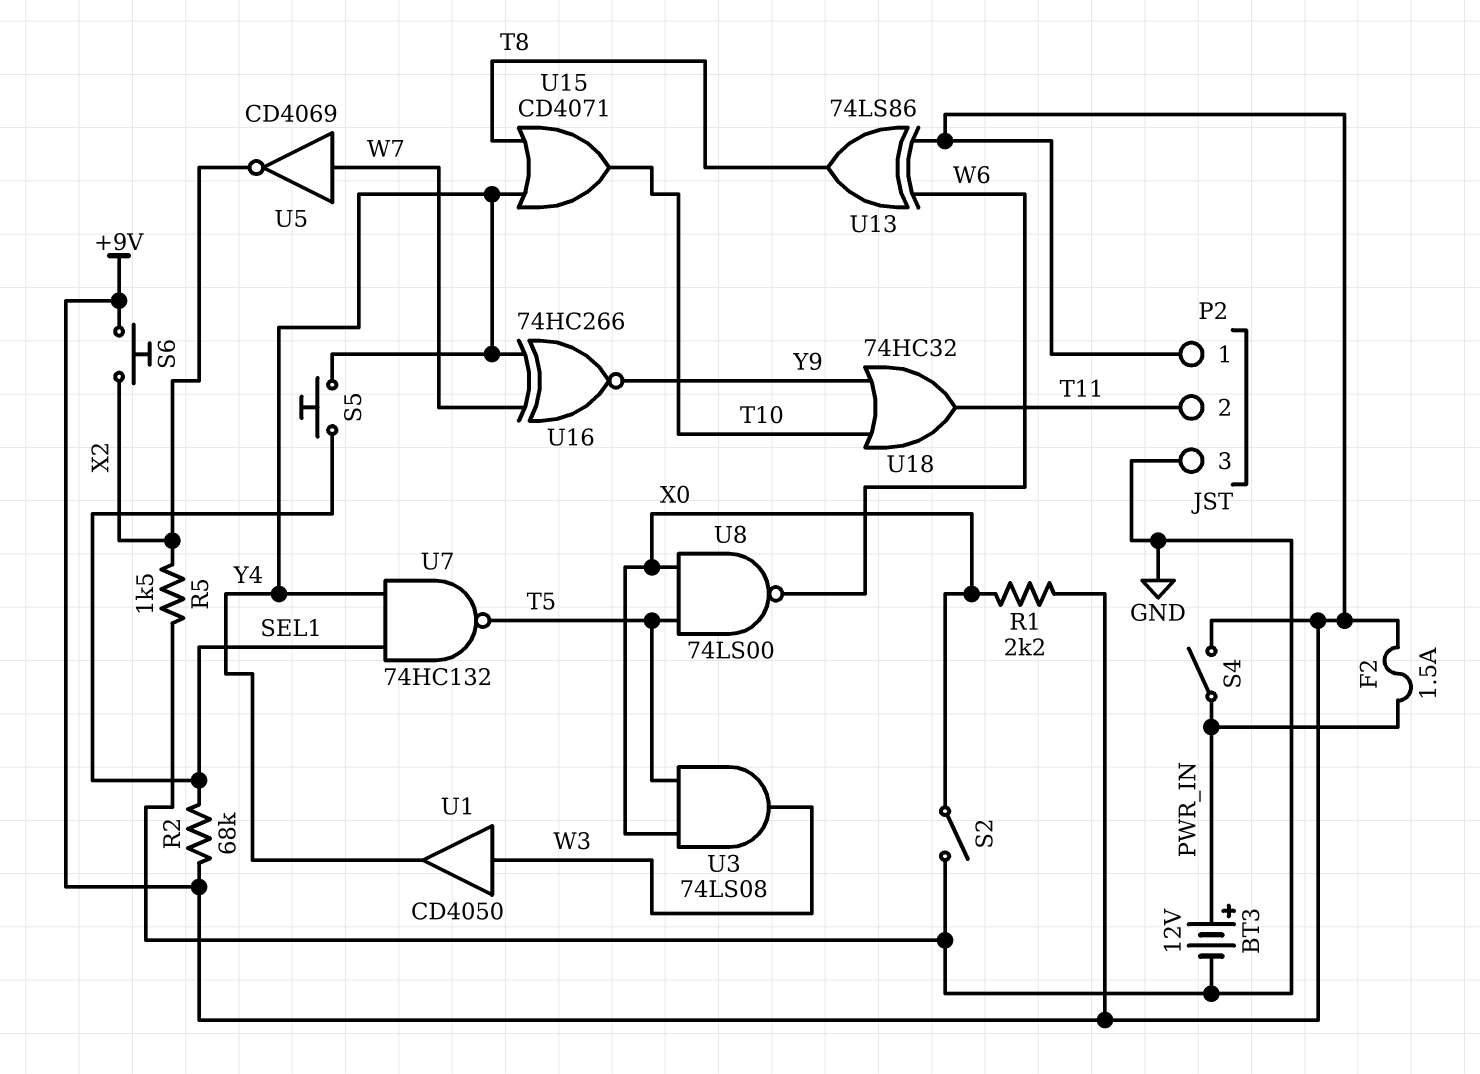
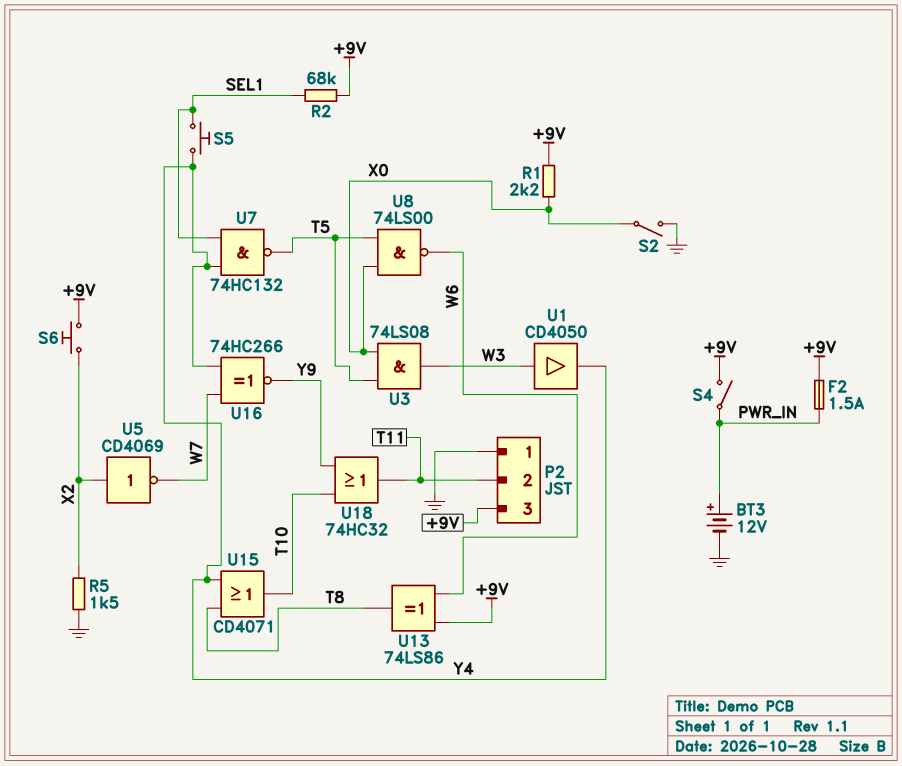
P2 pin 1: +9V -> GND
P2 pin 3: GND -> +9V
U5: NOT CD4069 (in W7, out X2) -> NOT CD4069 (in X2, out W7)

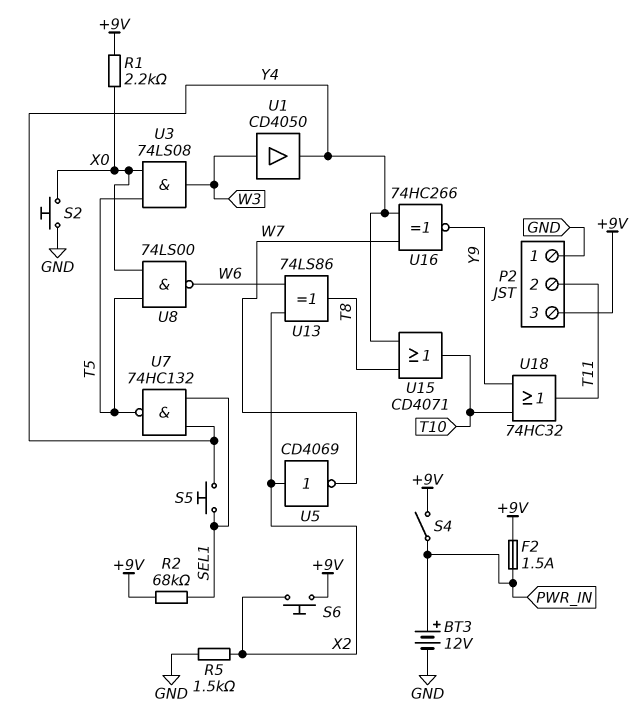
S2: switch (GND, X0) -> button (GND, X0)
U13: XOR 74LS86 (in +9V, in W6, out T8) -> XOR 74LS86 (in W6, in X2, out T8)

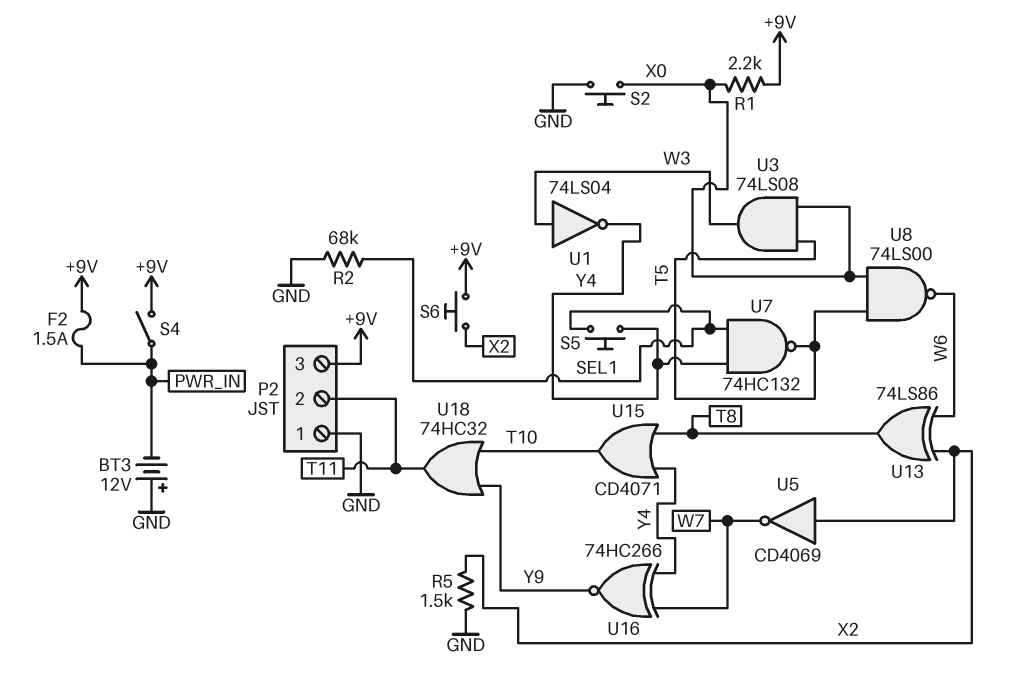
BT3: 12V (plus PWR_IN, minus GND) -> 12V (plus GND, minus PWR_IN)
R2: 68k (+9V, SEL1) -> 68k (GND, SEL1)
U1: buffer CD4050 (in W3, out Y4) -> NOT 74LS04 (in W3, out Y4)

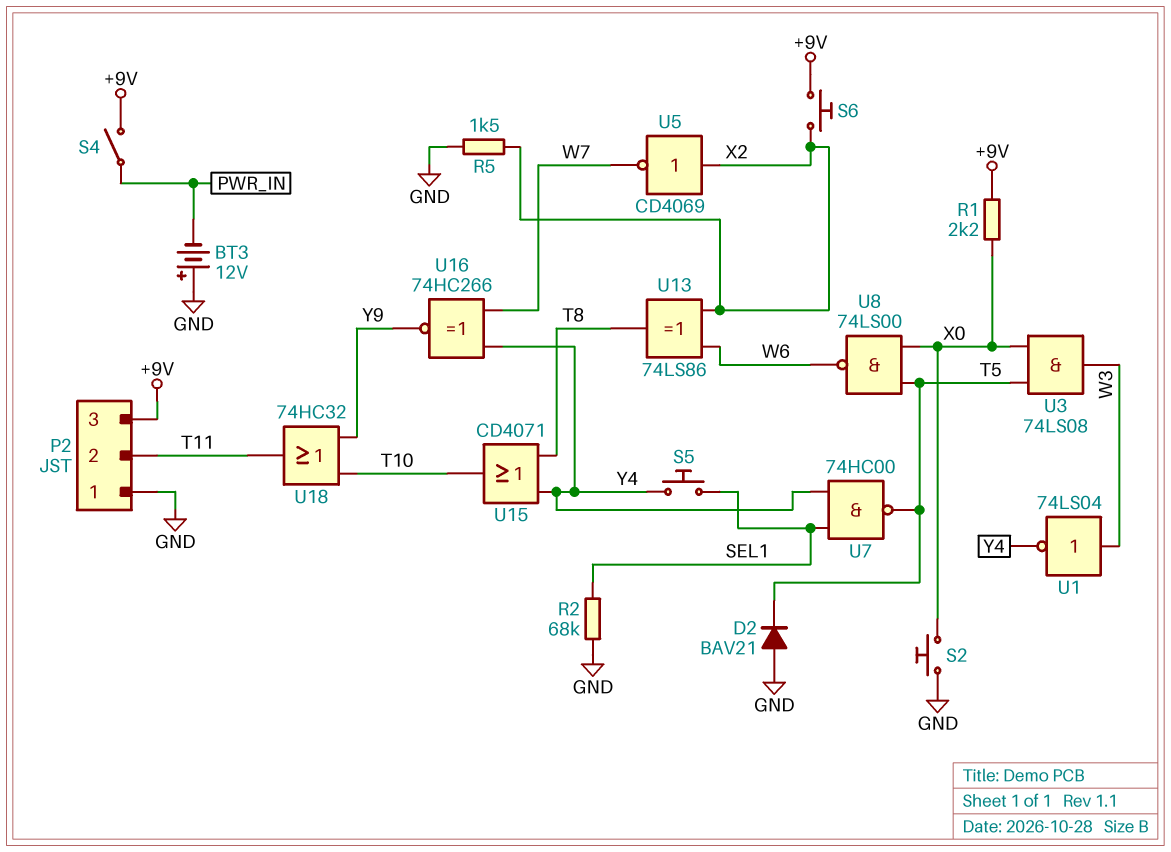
D2: none -> diode BAV21 (A GND, K T5)
F2: 1.5A (+9V, PWR_IN) -> none
U7: NAND 74HC132 (in SEL1, in Y4, out T5) -> NAND 74HC00 (in SEL1, in Y4, out T5)

